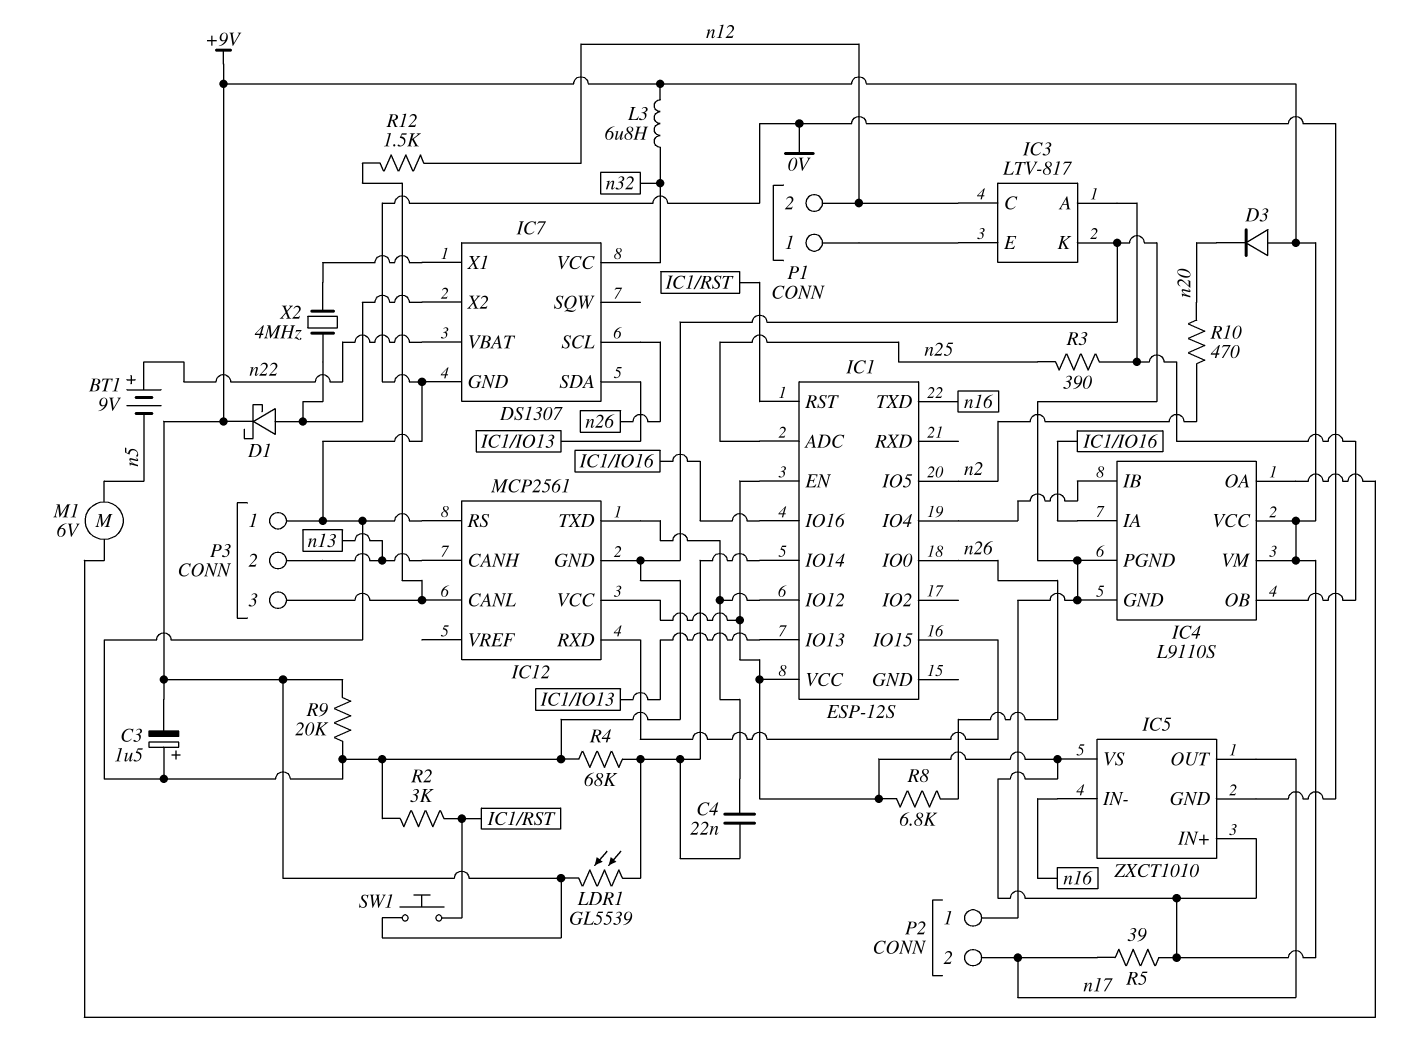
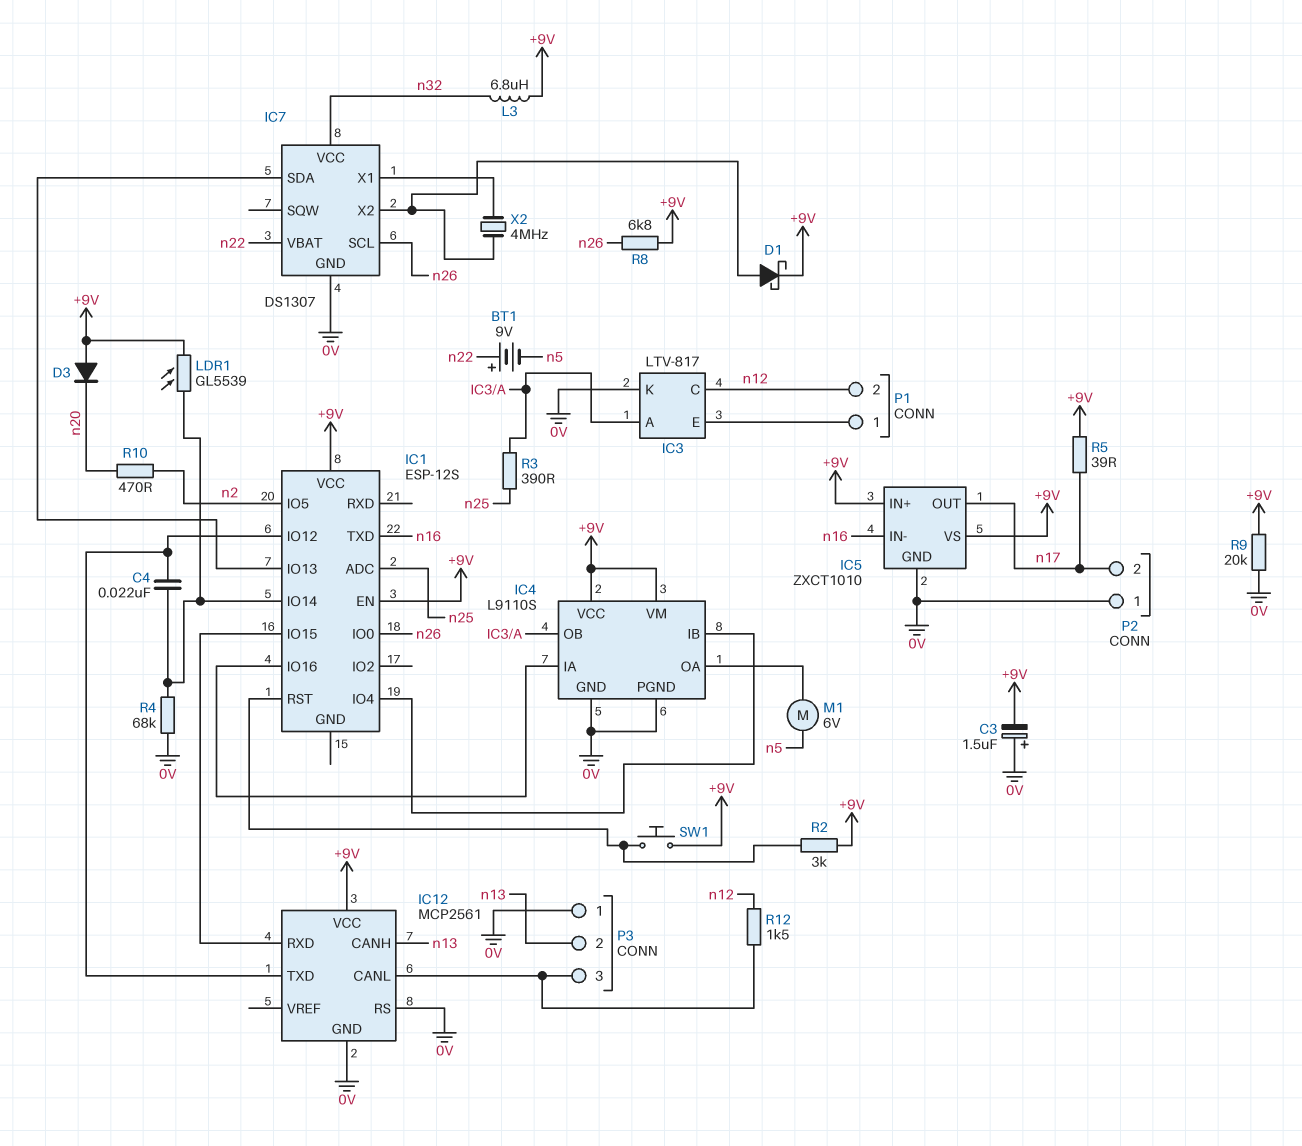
R2: 3k (0V, IC1/RST) -> 3k (+9V, IC1/RST)

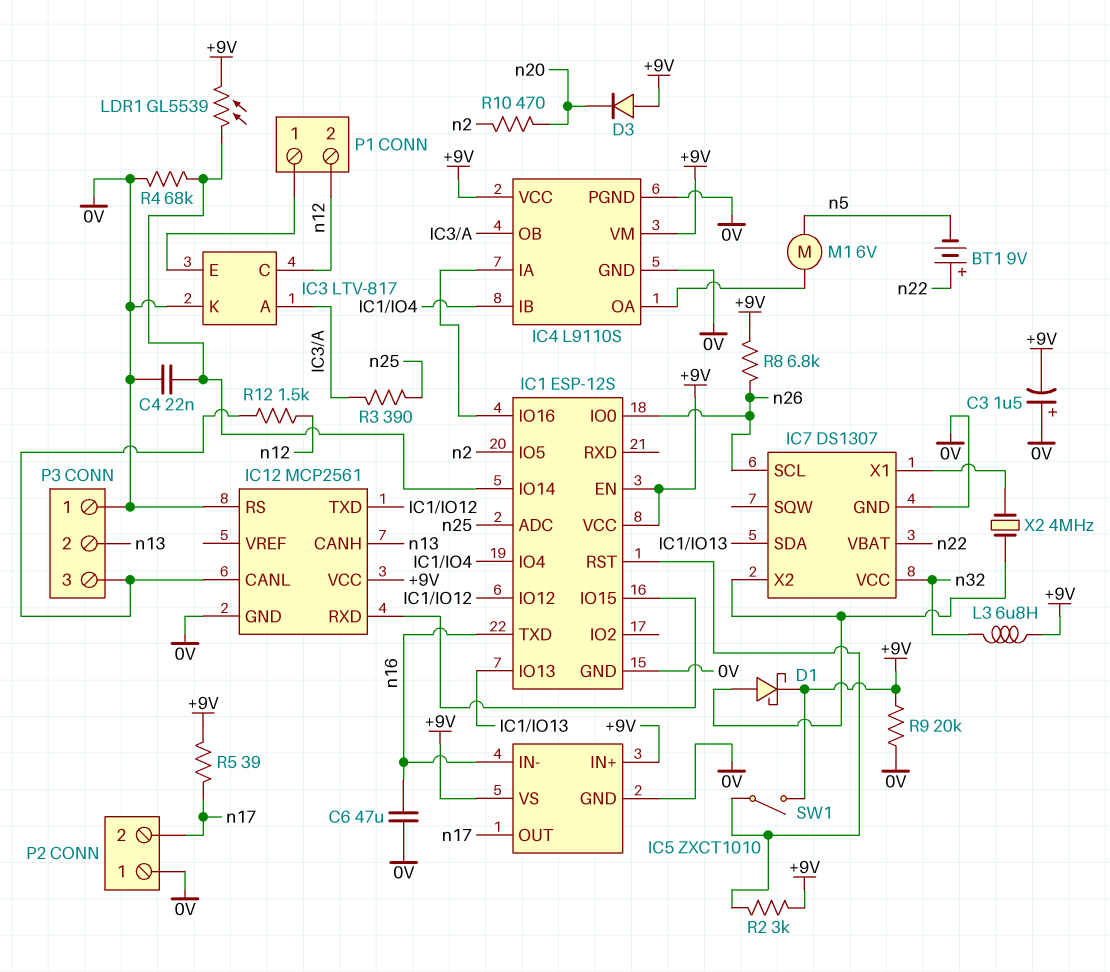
C4: 22nF (IC1/IO12, IC1/IO14) -> 22nF (0V, IC1/IO14)
C6: none -> 47uF (0V, n16)
IC1 pin GND: none -> 0V
SW1: button (+9V, IC1/RST) -> switch (+9V, IC1/RST)

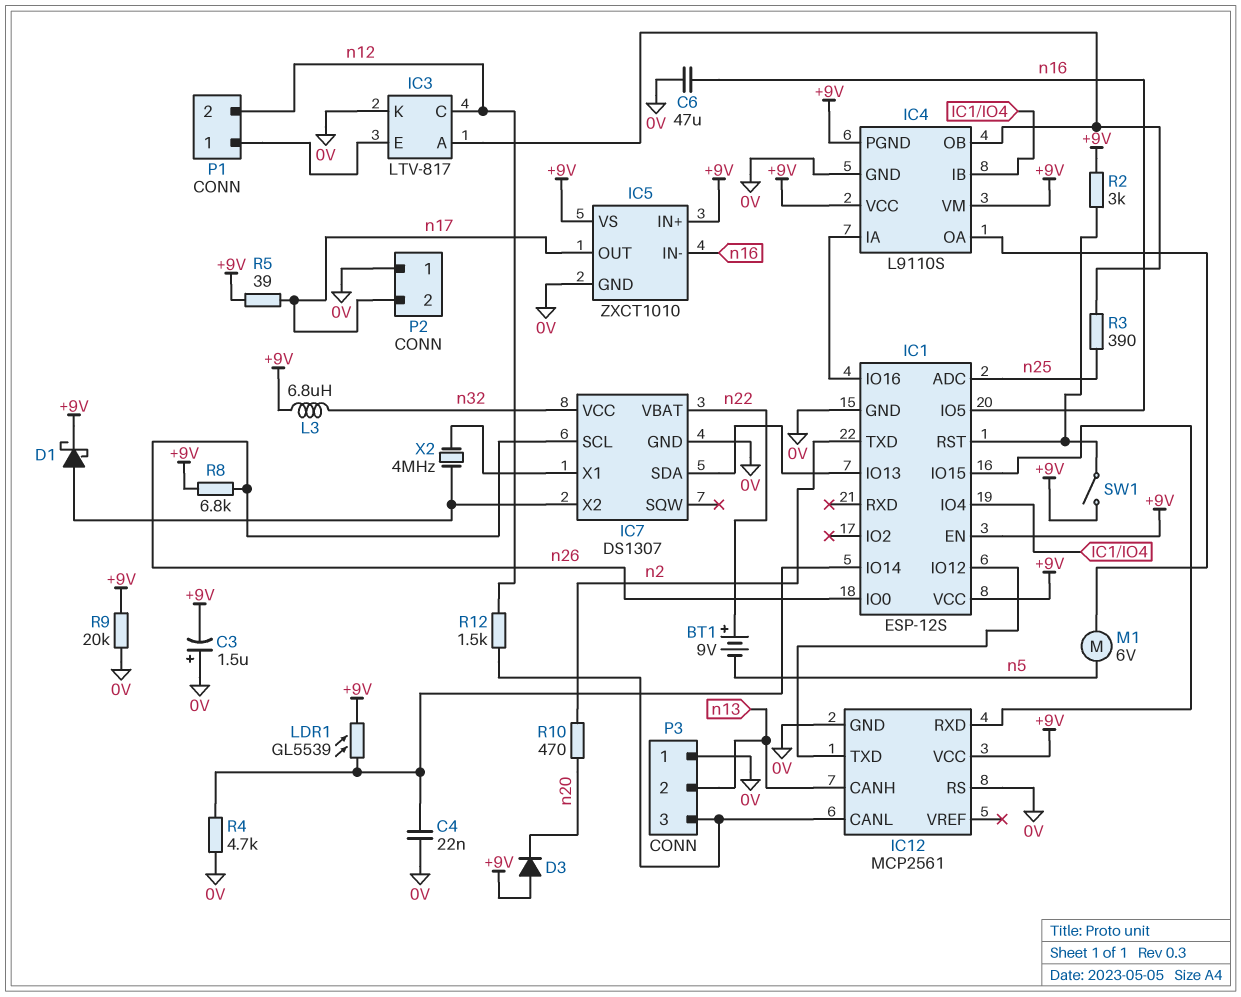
IC1 pin IO5: n2 -> n16
IC1 pin TXD: n16 -> n2
IC4 pin PGND: 0V -> +9V
R4: 68k (0V, IC1/IO14) -> 4.7k (0V, IC1/IO14)

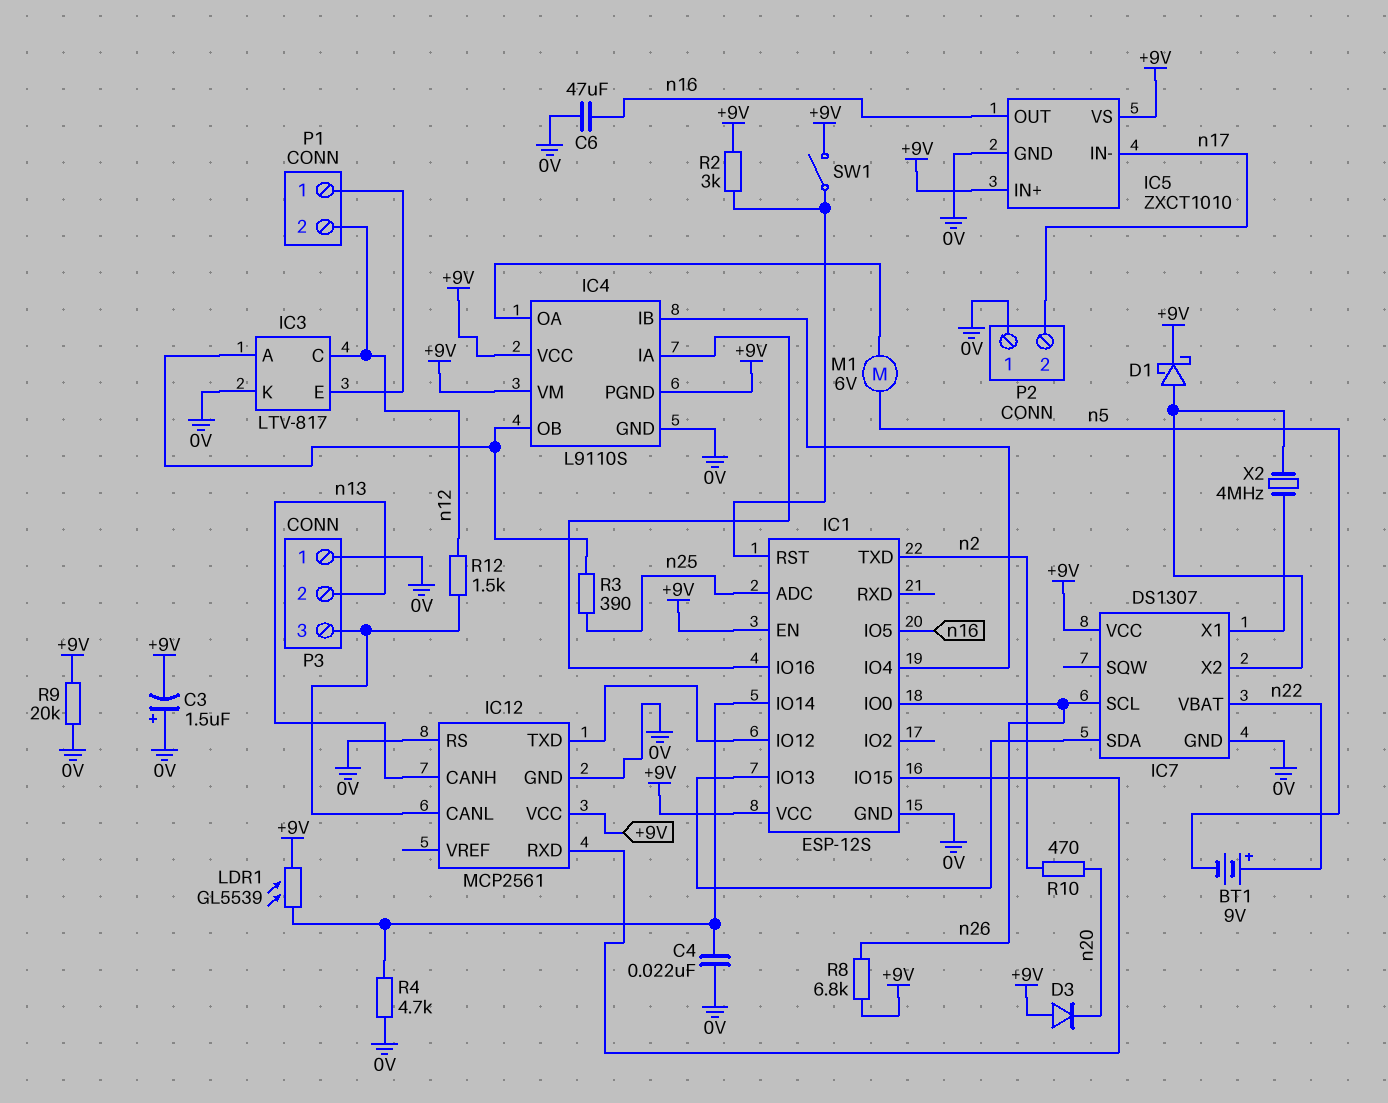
IC5 pin IN-: n16 -> n17
IC5 pin OUT: n17 -> n16
IC7 pin VCC: n32 -> +9V
L3: 6.8uH (+9V, n32) -> none
R5: 39 (+9V, n17) -> none

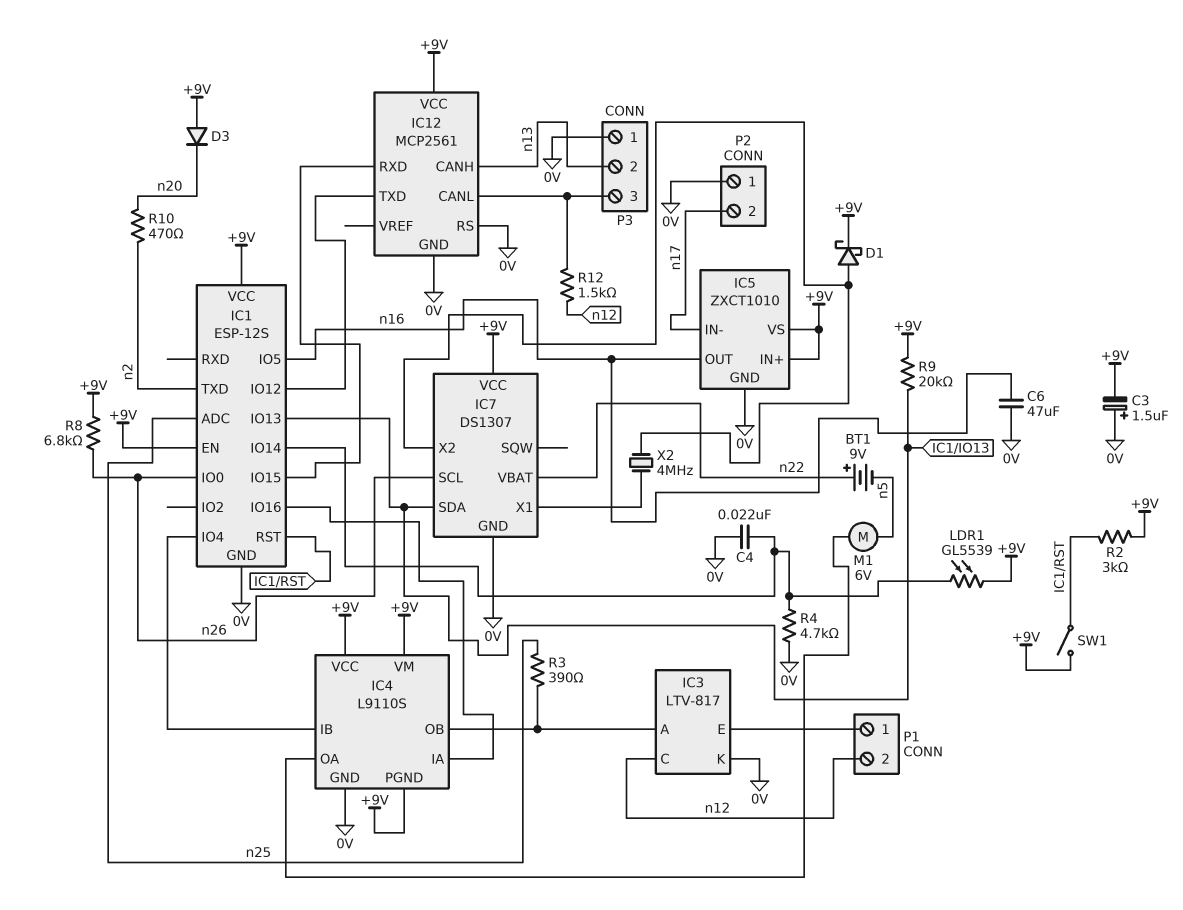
R9: 20k (+9V, 0V) -> 20k (+9V, IC1/IO13)

